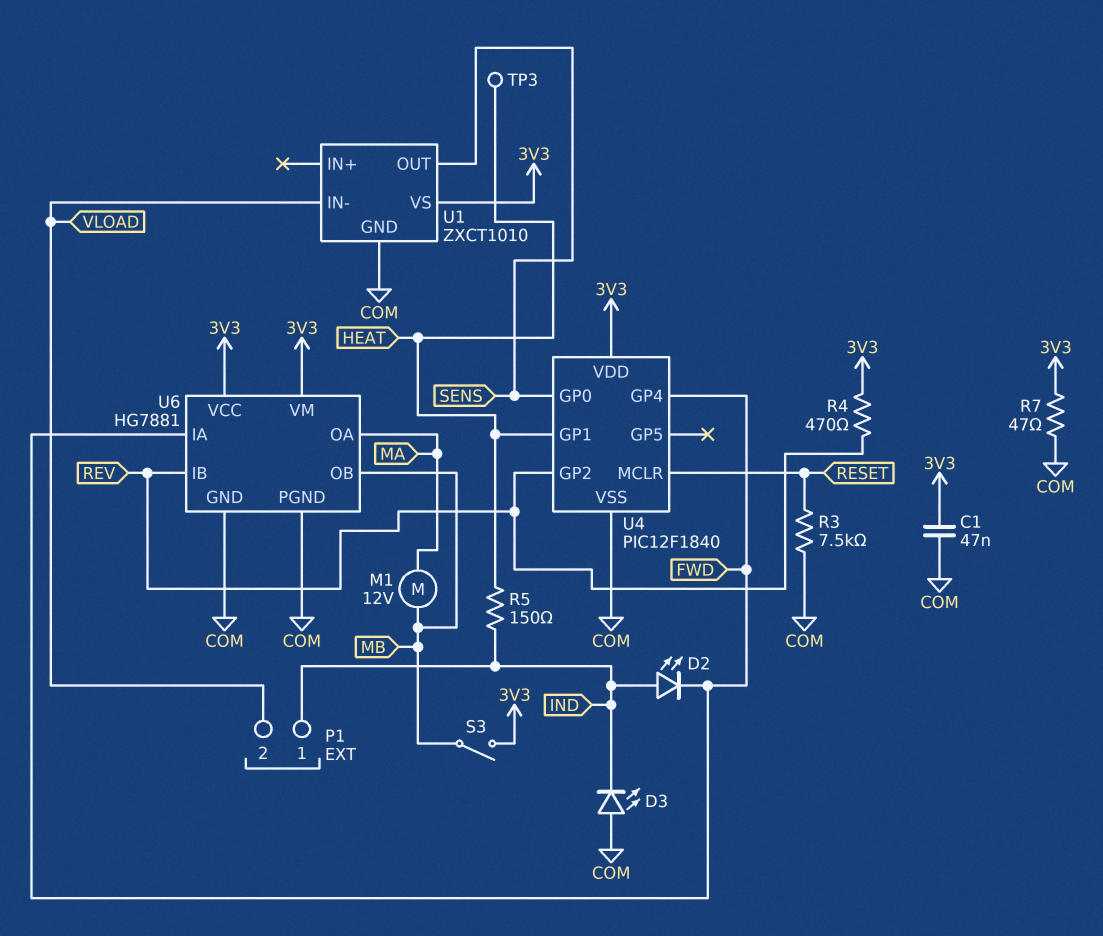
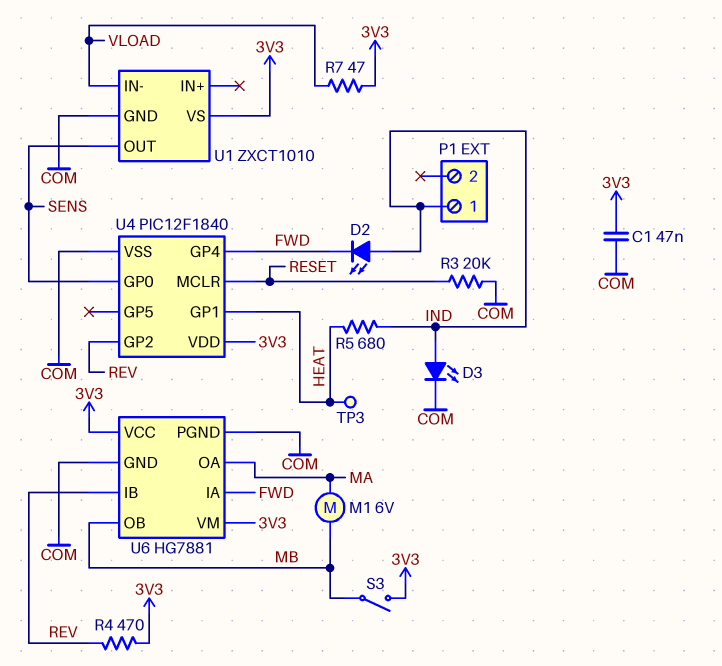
D3: LED (A COM, K IND) -> LED (A IND, K COM)
M1: motor 12V (MA, MB) -> motor 6V (MA, MB)
P1 pin 2: VLOAD -> none
R3: 7.5k (COM, RESET) -> 20k (COM, RESET)
R5: 150 (HEAT, IND) -> 680 (HEAT, IND)
R7: 47 (3V3, COM) -> 47 (3V3, VLOAD)

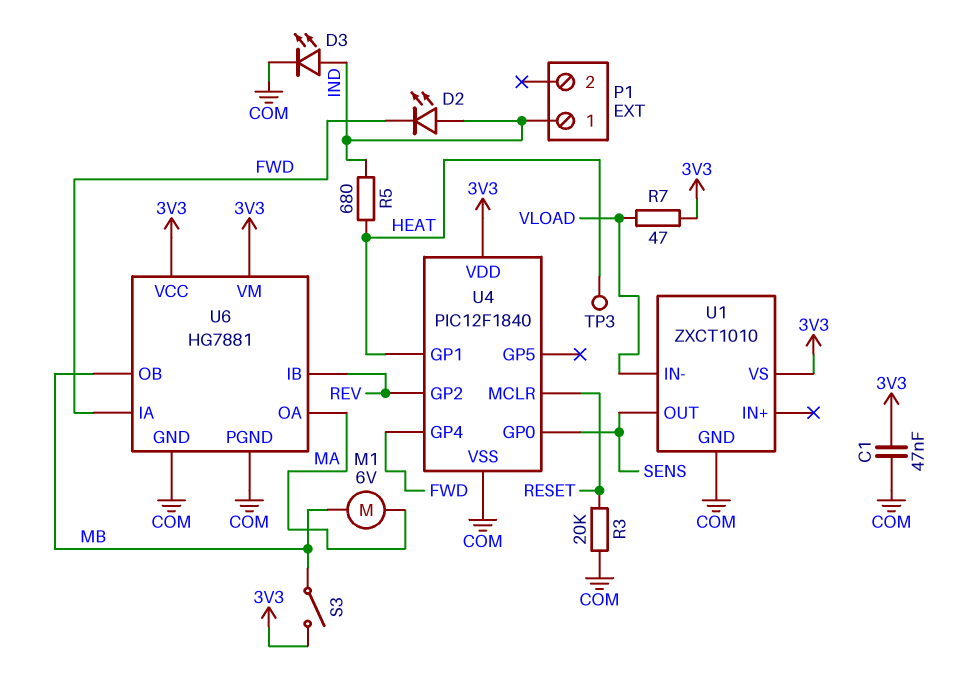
R4: 470 (3V3, REV) -> none

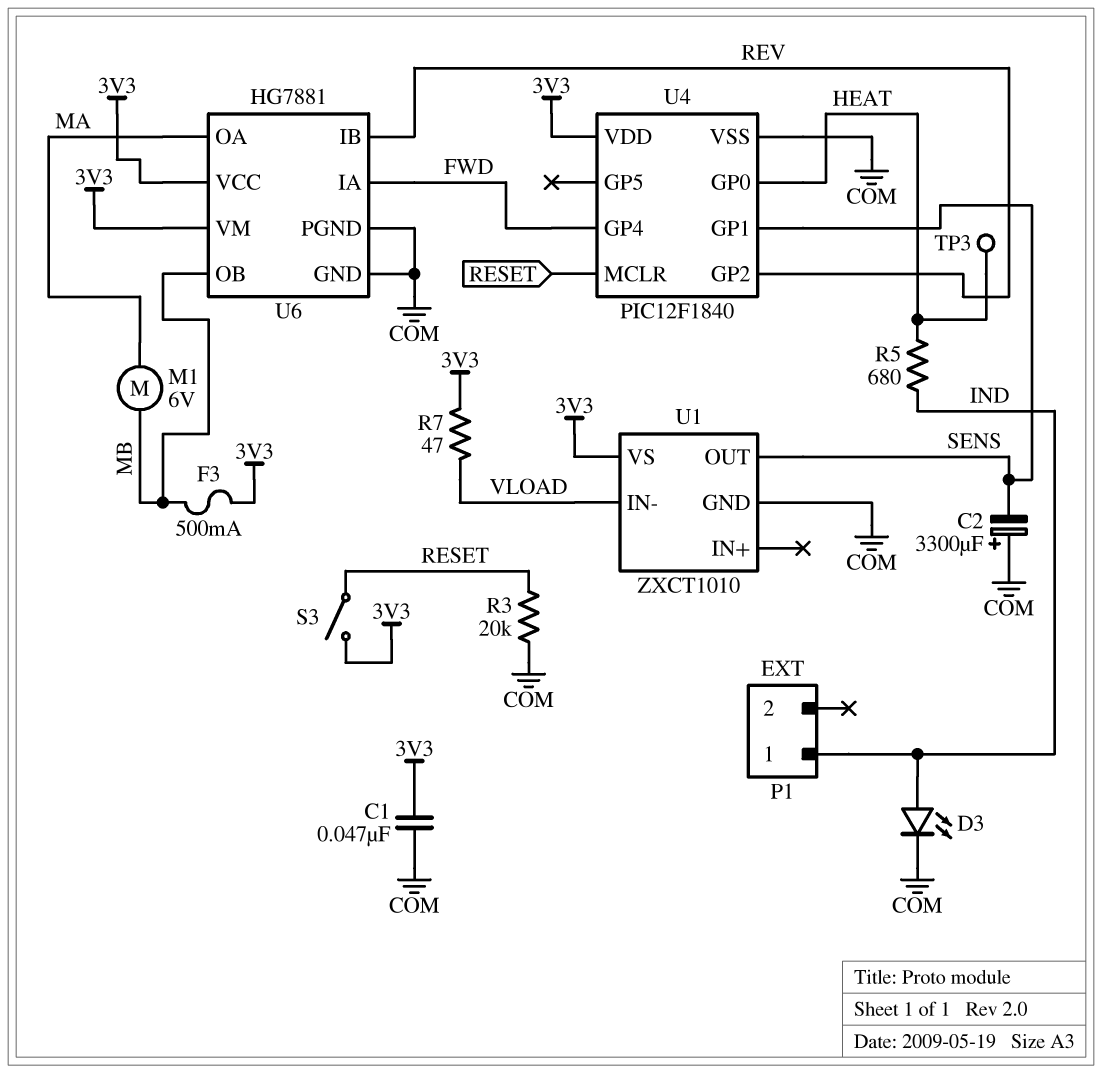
C2: none -> 3300uF (plus COM, minus SENS)
D2: LED (A IND, K FWD) -> none
F3: none -> 500mA (3V3, MB)
S3: switch (3V3, MB) -> switch (3V3, RESET)
U4 pin GP0: SENS -> HEAT
U4 pin GP1: HEAT -> SENS

